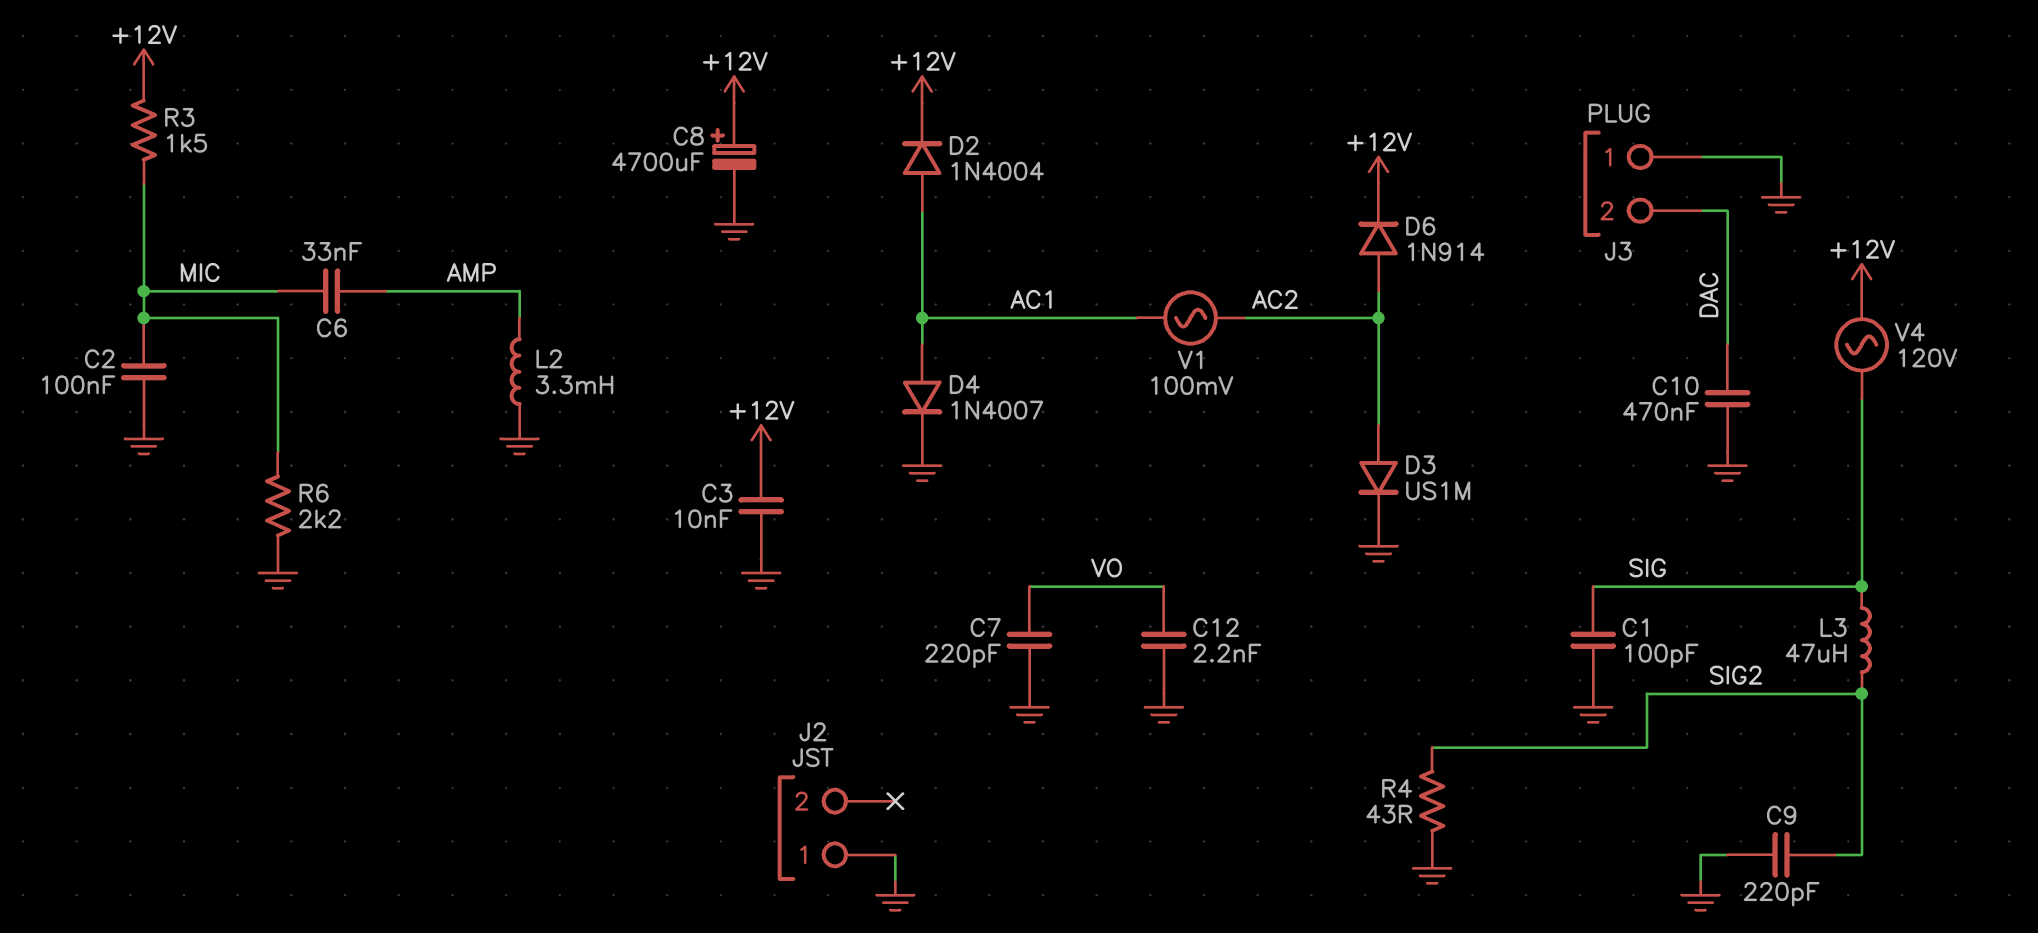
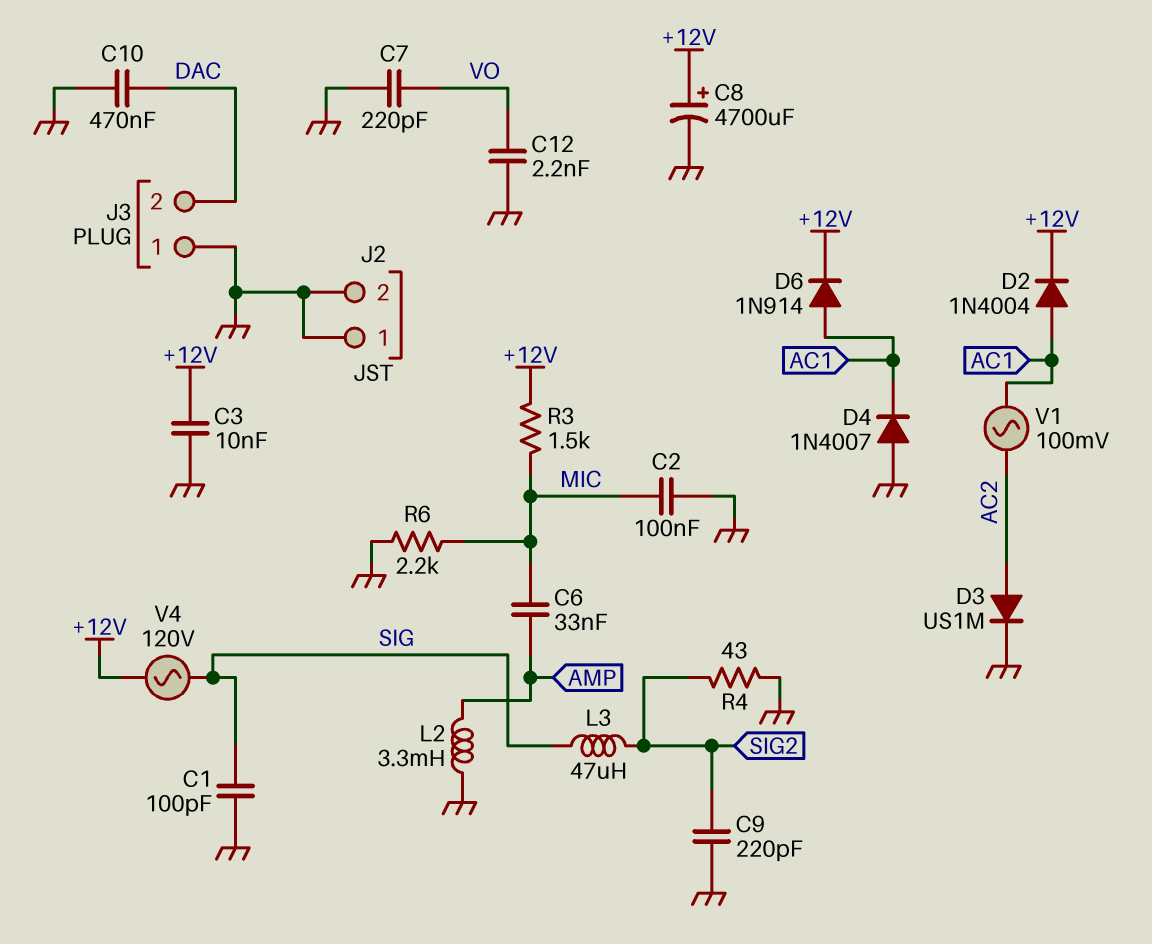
D4: diode 1N4007 (A AC1, K GND) -> diode 1N4007 (A GND, K AC1)
D6: diode 1N914 (A AC2, K +12V) -> diode 1N914 (A AC1, K +12V)
J2 pin 2: none -> GND

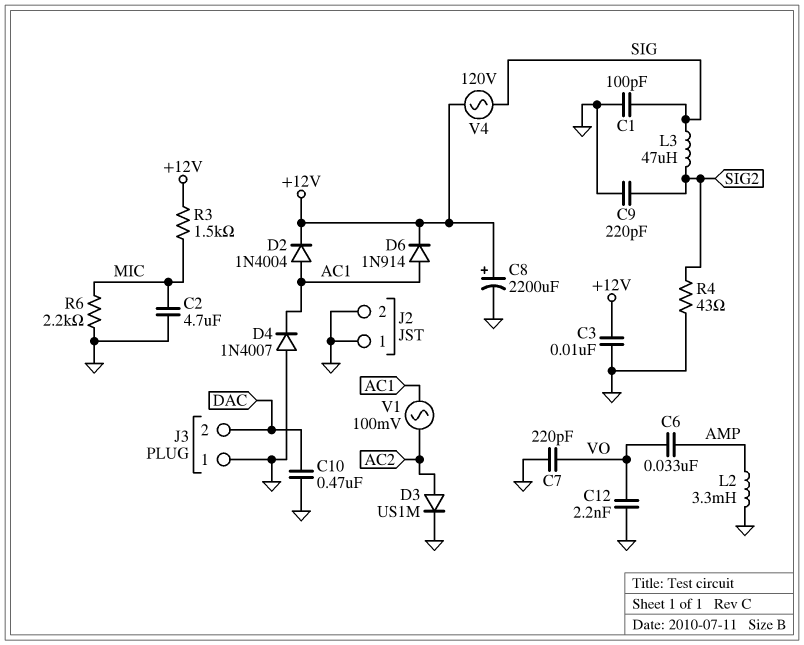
C2: 100nF (GND, MIC) -> 4.7uF (GND, MIC)
C6: 33nF (AMP, MIC) -> 33nF (AMP, VO)
C8: 4700uF (plus +12V, minus GND) -> 2200uF (plus +12V, minus GND)

